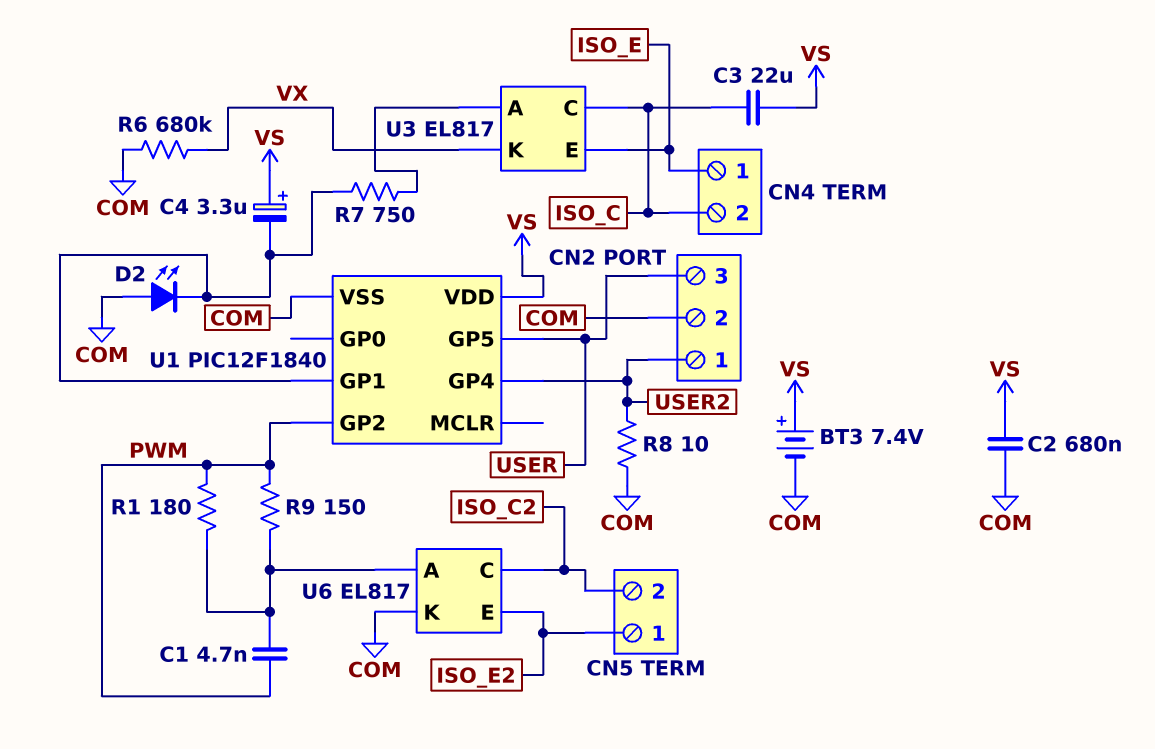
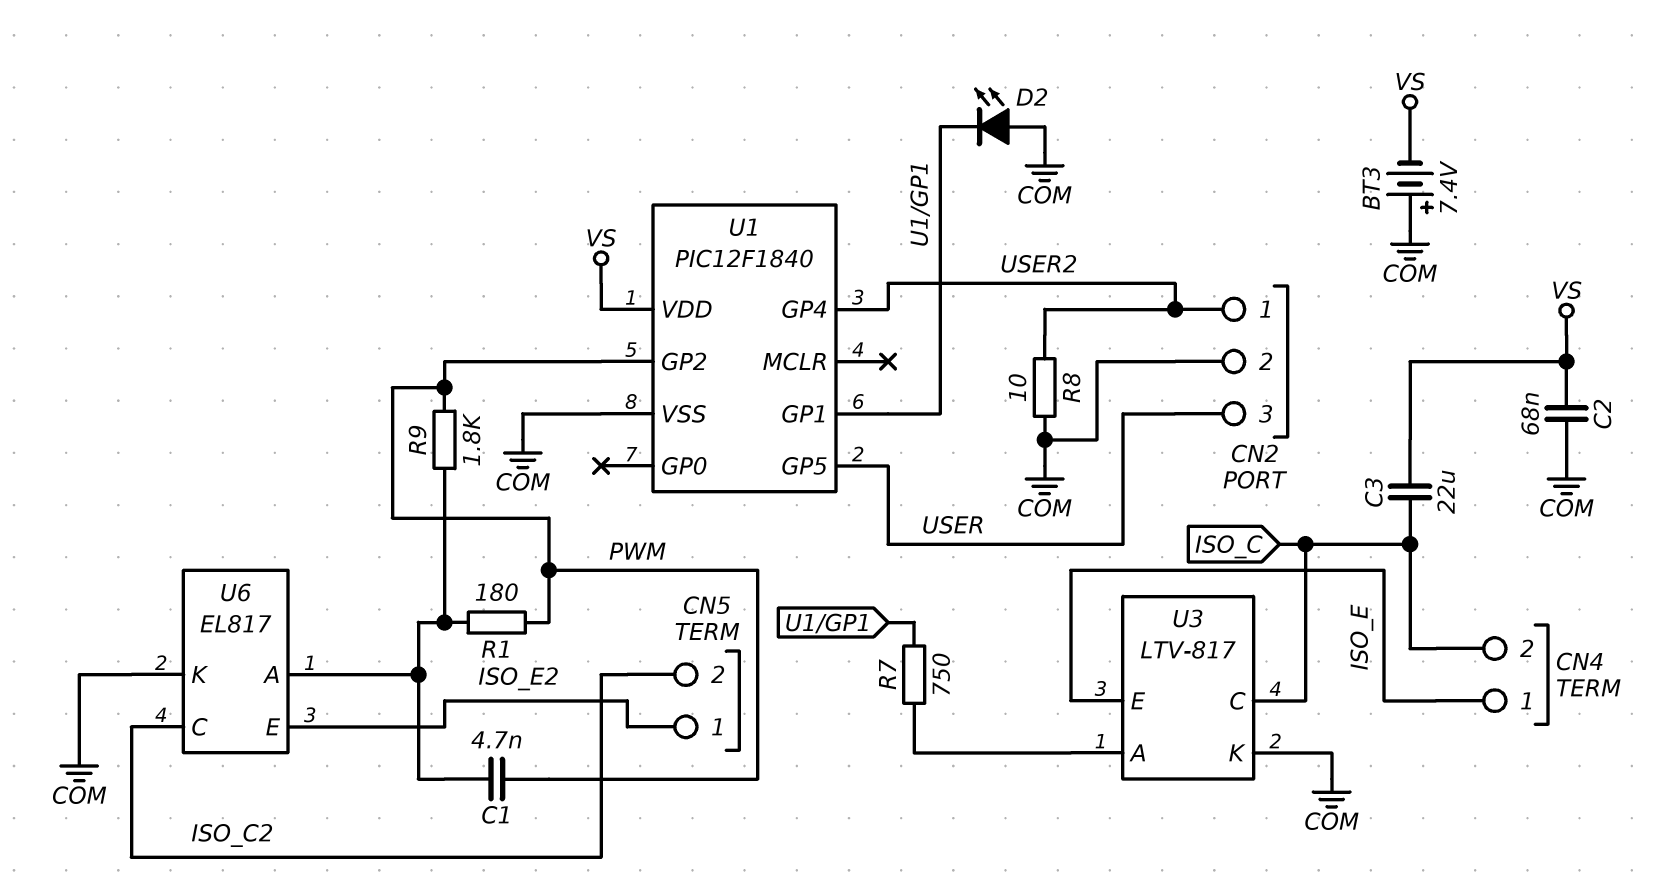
BT3: 7.4V (plus VS, minus COM) -> 7.4V (plus COM, minus VS)
C2: 680nF (COM, VS) -> 68nF (COM, VS)
C4: 3.3uF (plus VS, minus U1/GP1) -> none
R6: 680k (COM, VX) -> none
R9: 150 (PWM, U6/A) -> 1.8k (PWM, U6/A)
U3: EL817 -> LTV-817
U3 pin K: VX -> COM

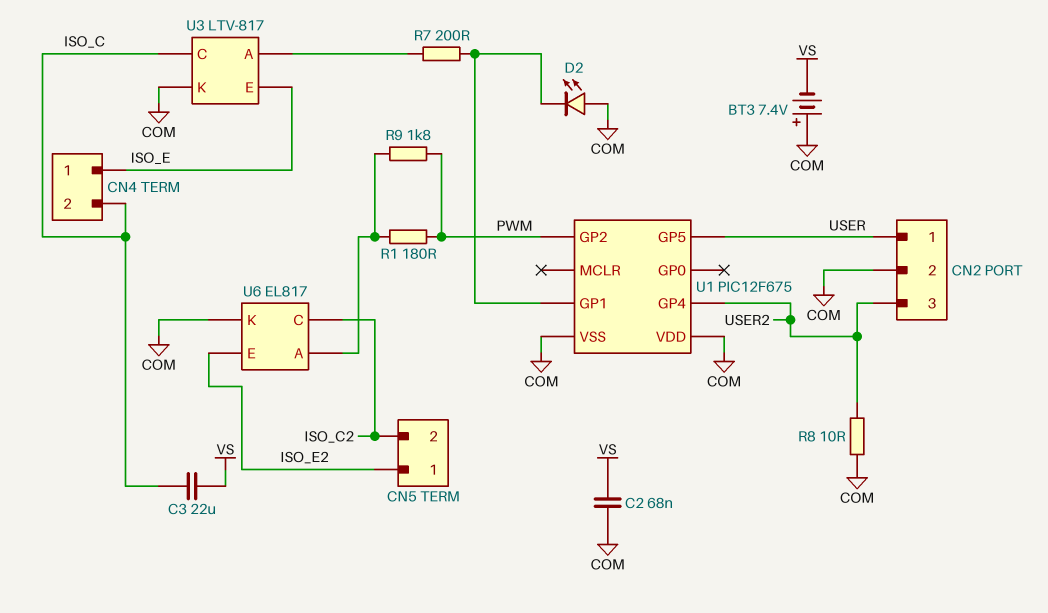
C1: 4.7nF (PWM, U6/A) -> none
CN2 pin 1: USER2 -> USER
CN2 pin 3: USER -> USER2
R7: 750 (U1/GP1, U3/A) -> 200 (U1/GP1, U3/A)
U1: PIC12F1840 -> PIC12F675
U1 pin VDD: VS -> COM

